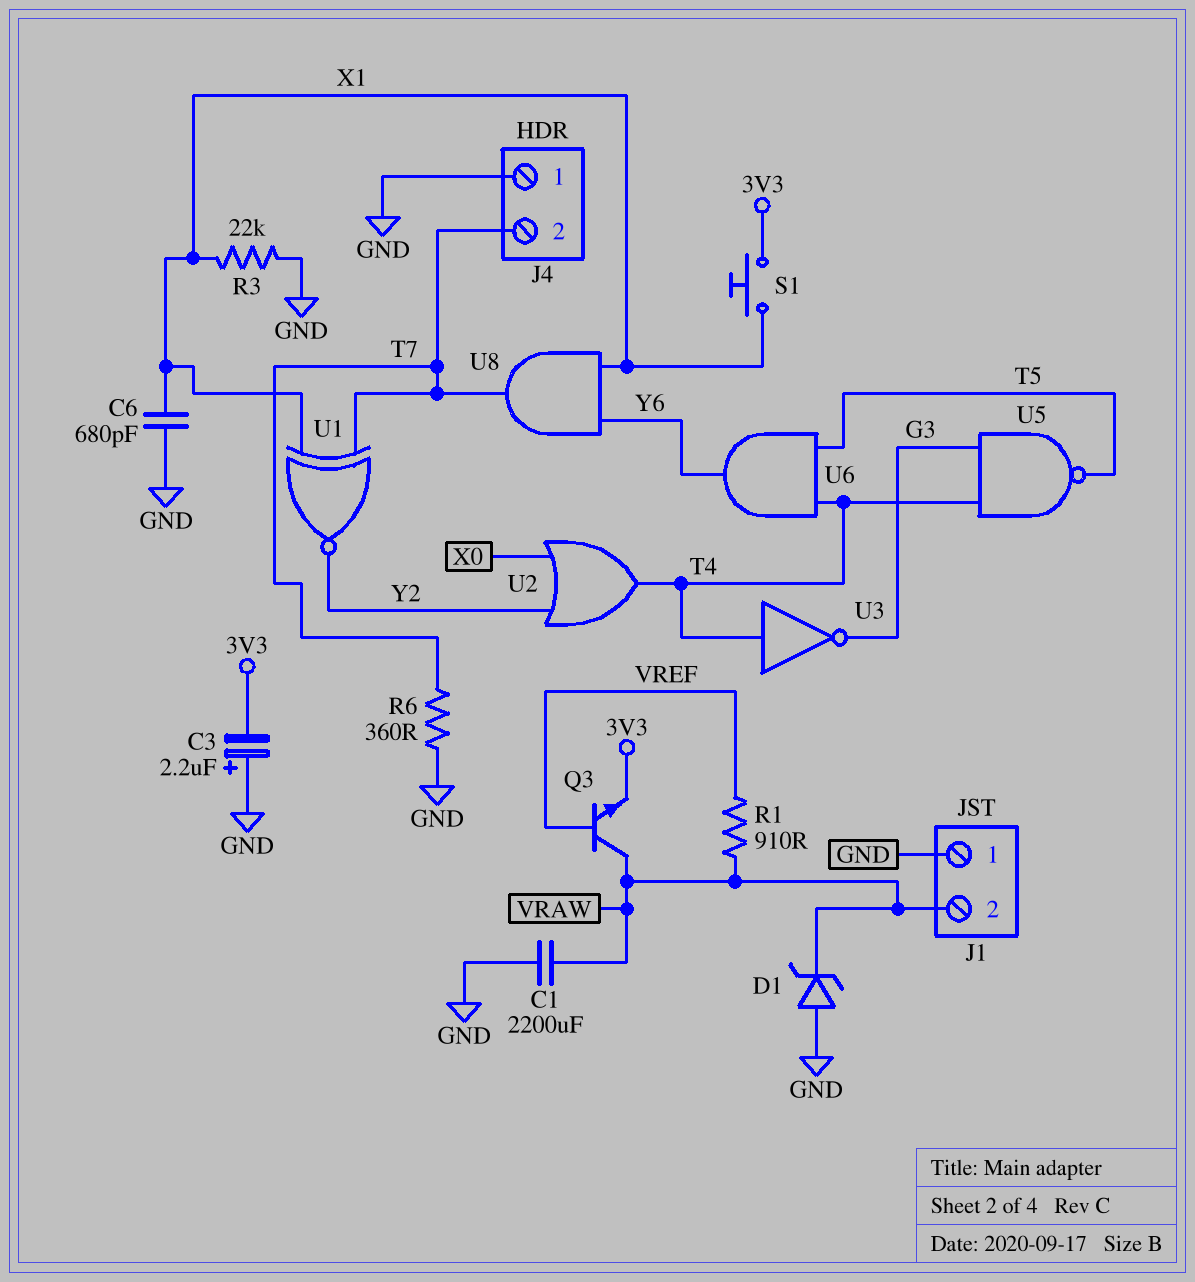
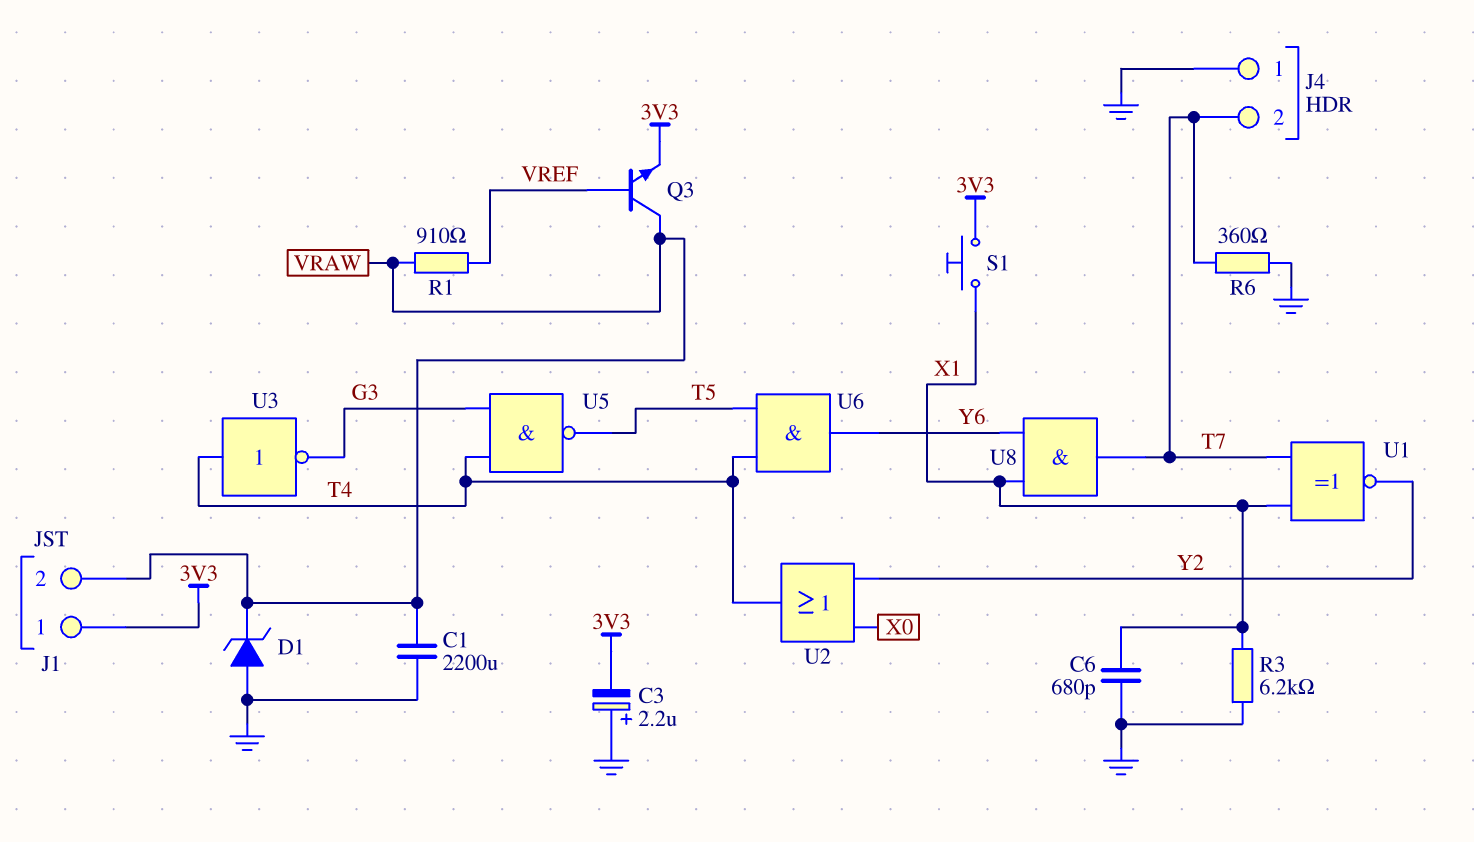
J1 pin 1: GND -> 3V3
R3: 22k (GND, X1) -> 6.2k (GND, X1)

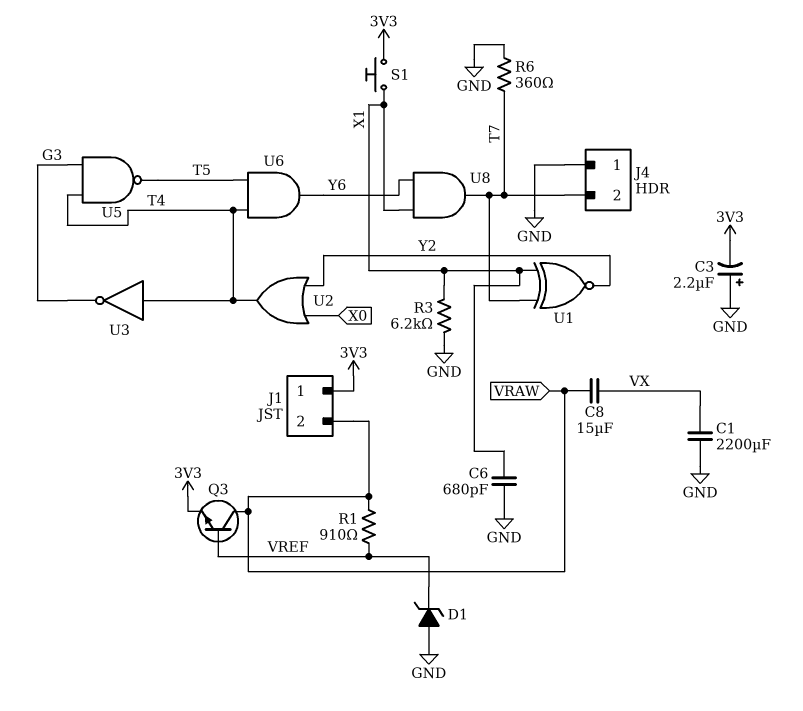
C1: 2200uF (GND, VRAW) -> 2200uF (GND, VX)
C8: none -> 15uF (VRAW, VX)
D1: zener (A GND, K VRAW) -> zener (A GND, K VREF)

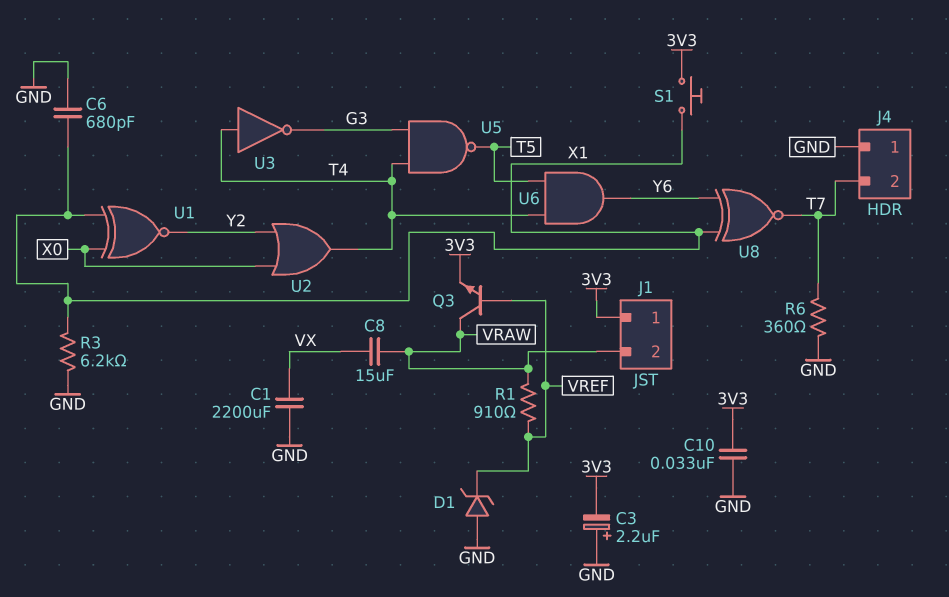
C10: none -> 33nF (3V3, GND)
U1: XNOR (in T7, in X1, out Y2) -> XNOR (in X0, in X1, out Y2)
U8: AND (in X1, in Y6, out T7) -> XNOR (in X1, in Y6, out T7)

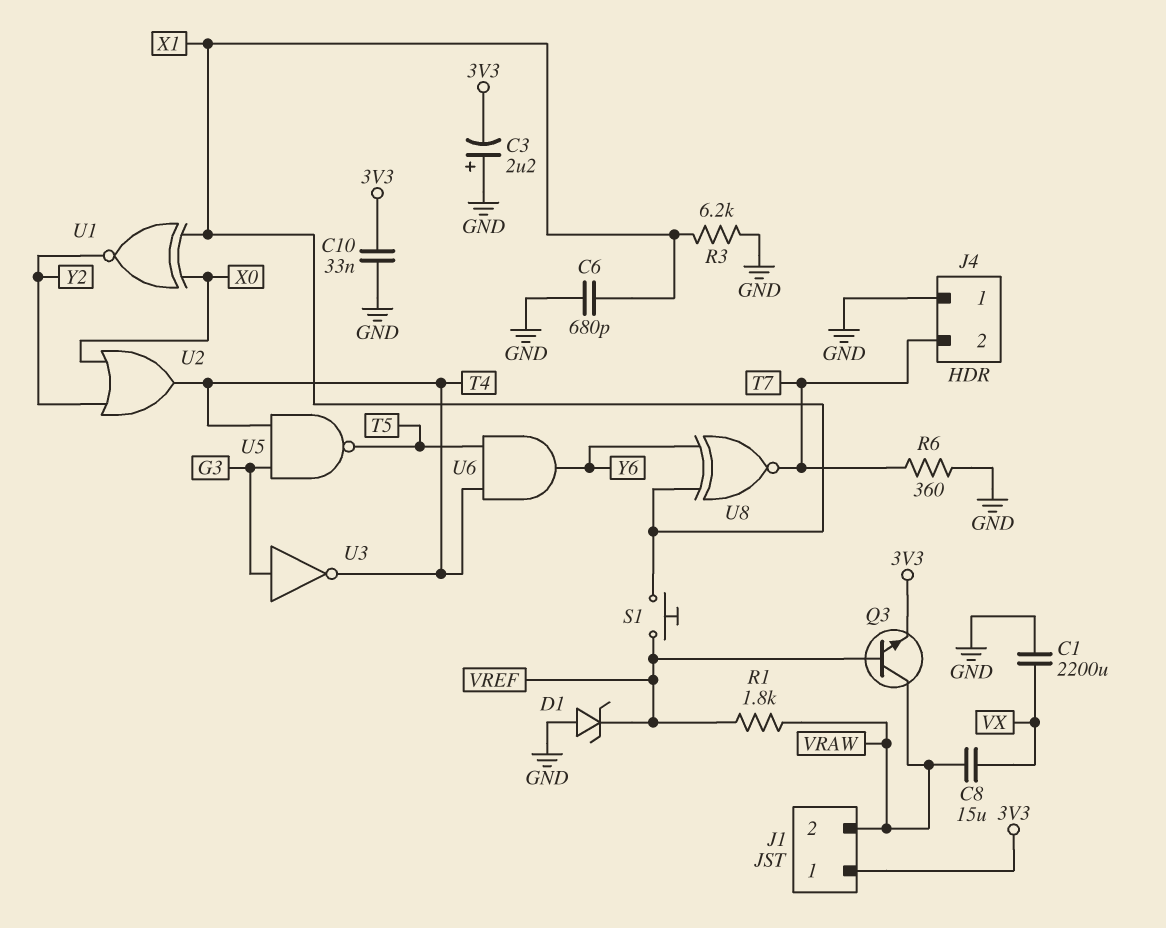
R1: 910 (VRAW, VREF) -> 1.8k (VRAW, VREF)
S1: button (3V3, X1) -> button (VREF, X1)
U3: NOT (in T4, out G3) -> NOT (in G3, out T4)

